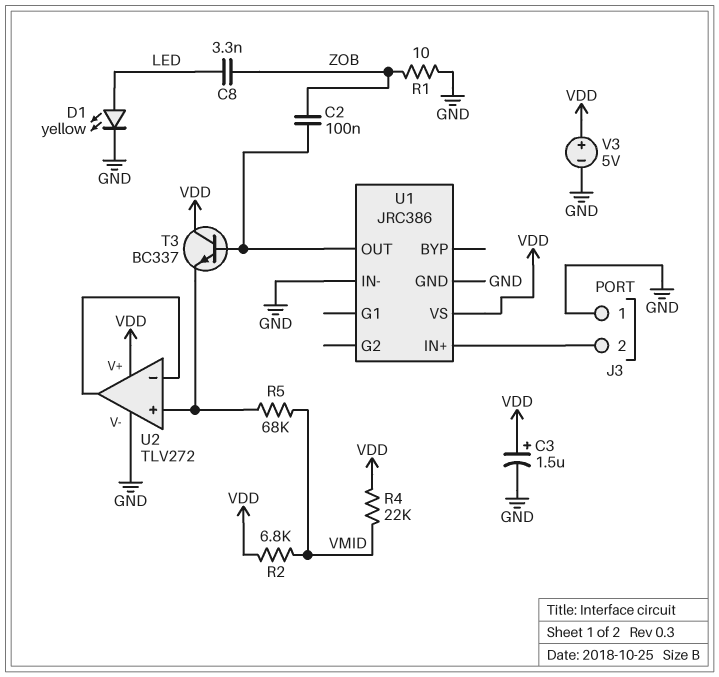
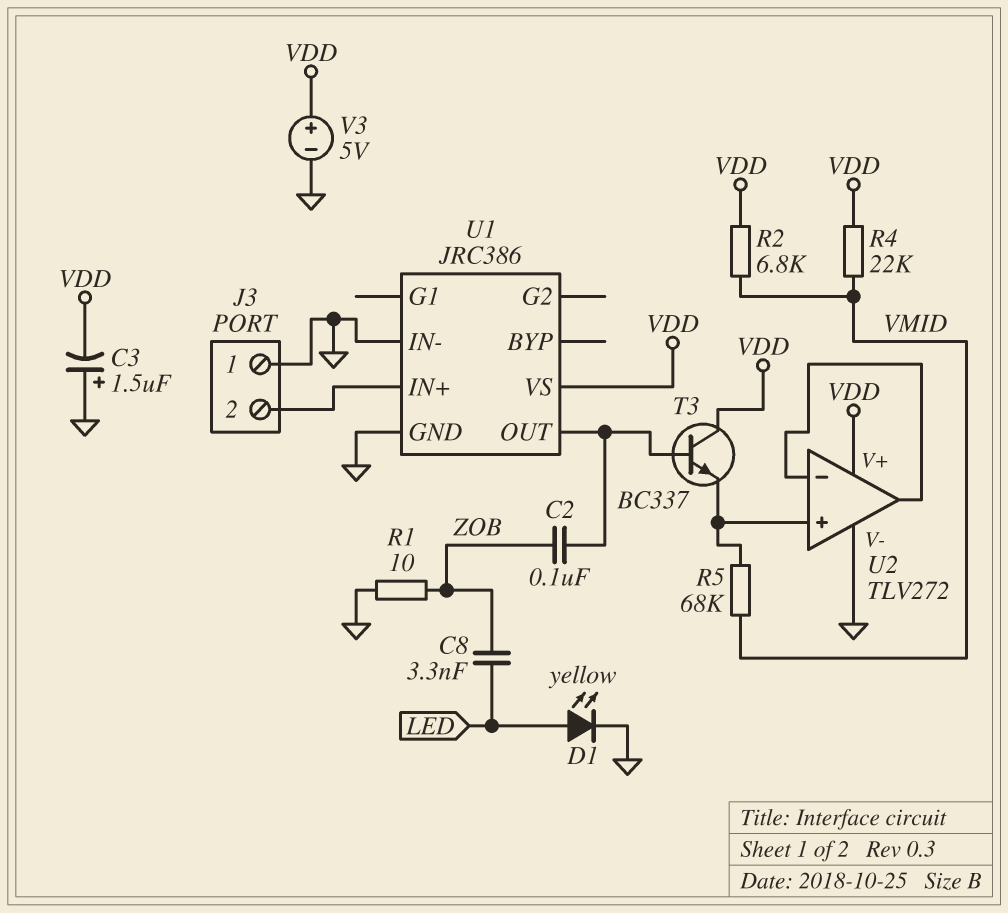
C3: 1.5uF (plus VDD, minus GND) -> 1.5uF (plus GND, minus VDD)

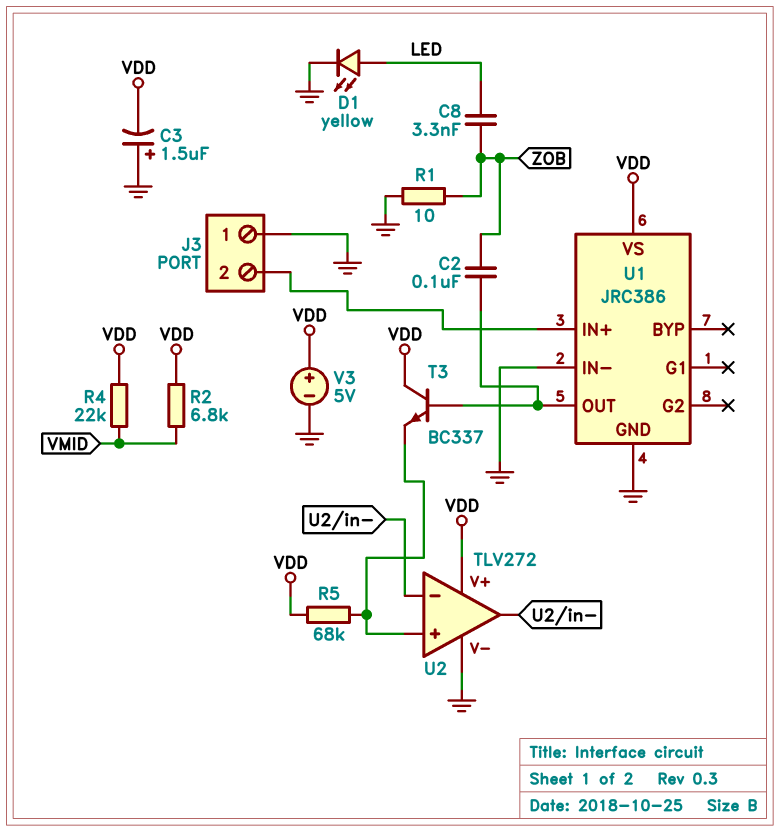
R5: 68k (U2/in+, VMID) -> 68k (U2/in+, VDD)

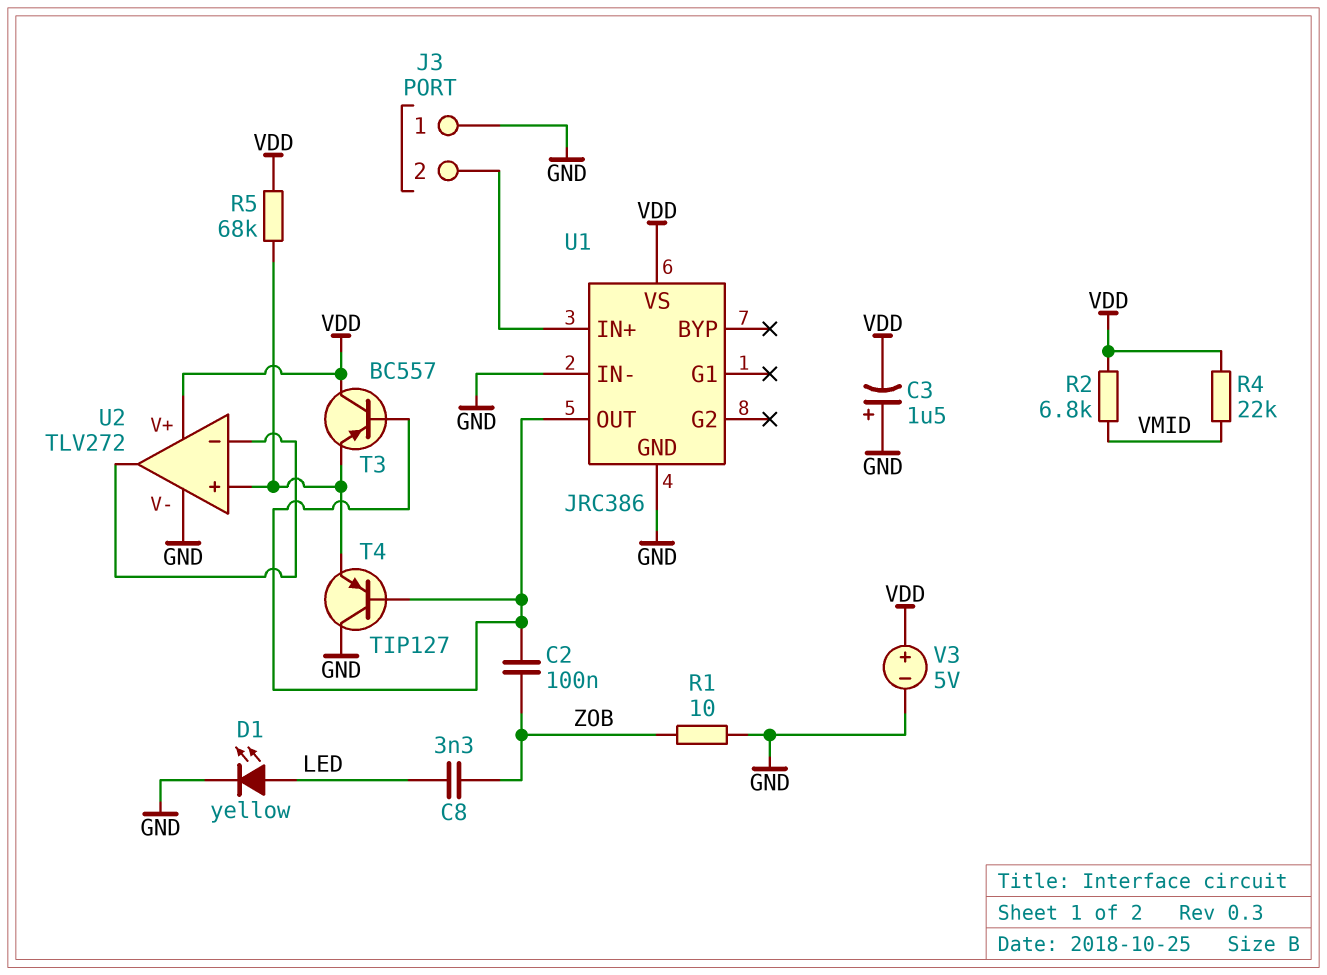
T3: NPN BC337 (B U1/OUT, C VDD, E U2/in+) -> PNP BC557 (B U1/OUT, C VDD, E U2/in+)
T4: none -> PNP TIP127 (B U1/OUT, C GND, E U2/in+)

